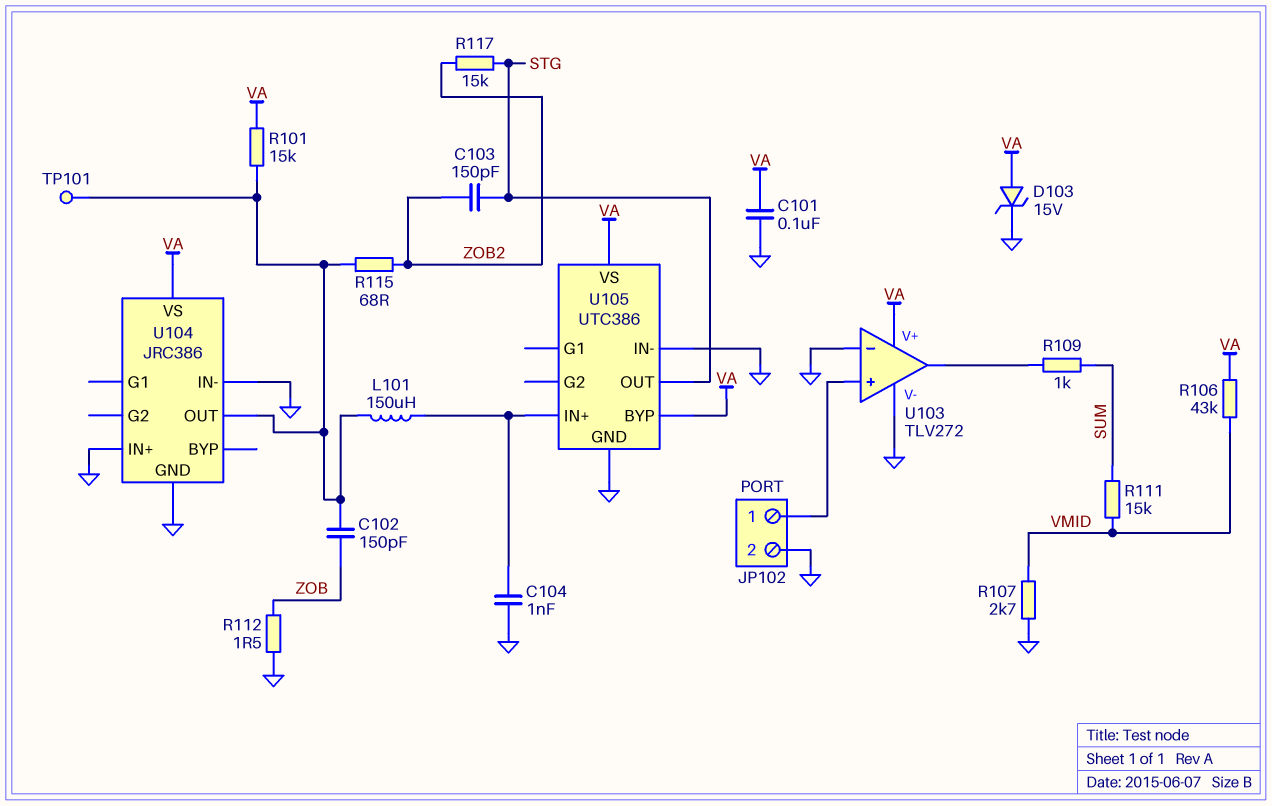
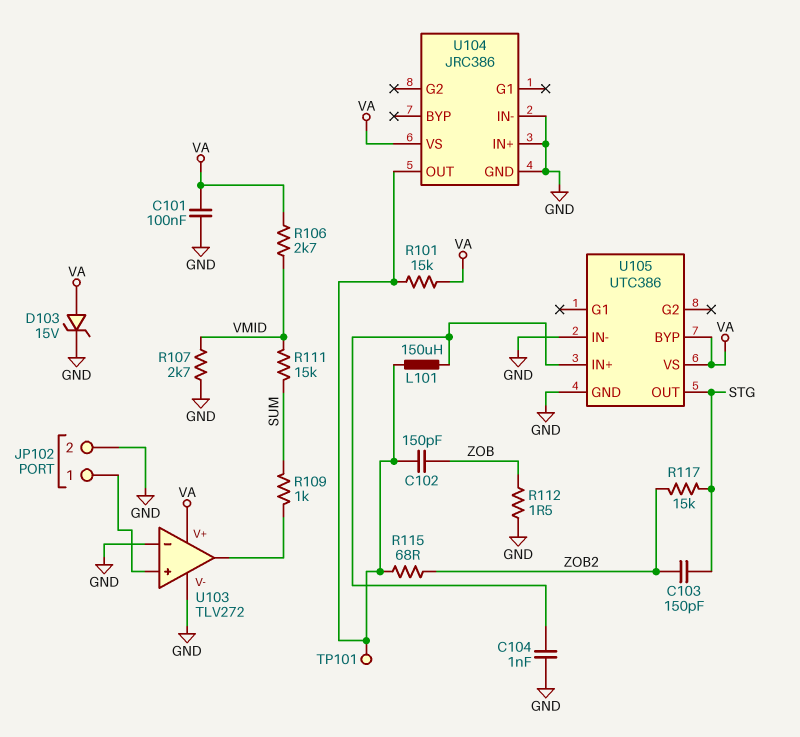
R106: 43k (VA, VMID) -> 2.7k (VA, VMID)

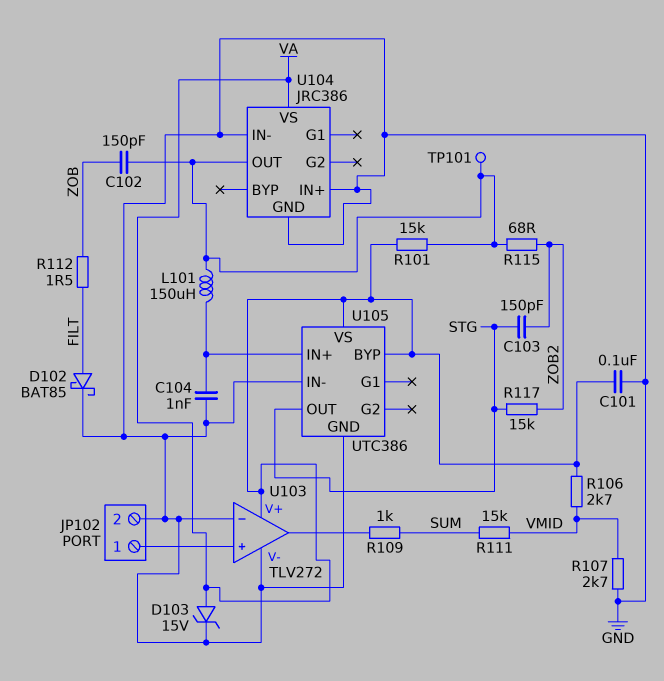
D102: none -> schottky BAT85 (A FILT, K GND)
R112: 1.5 (GND, ZOB) -> 1.5 (FILT, ZOB)

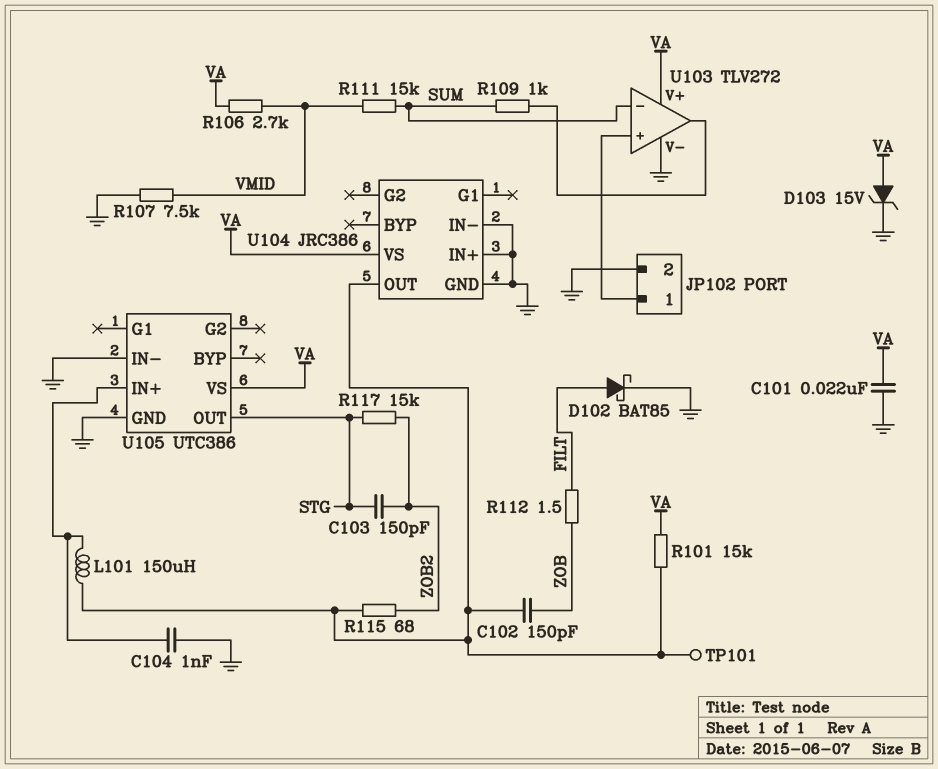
C101: 100nF (GND, VA) -> 22nF (GND, VA)
R107: 2.7k (GND, VMID) -> 7.5k (GND, VMID)
U103 pin in-: GND -> SUM
U105 pin BYP: VA -> none

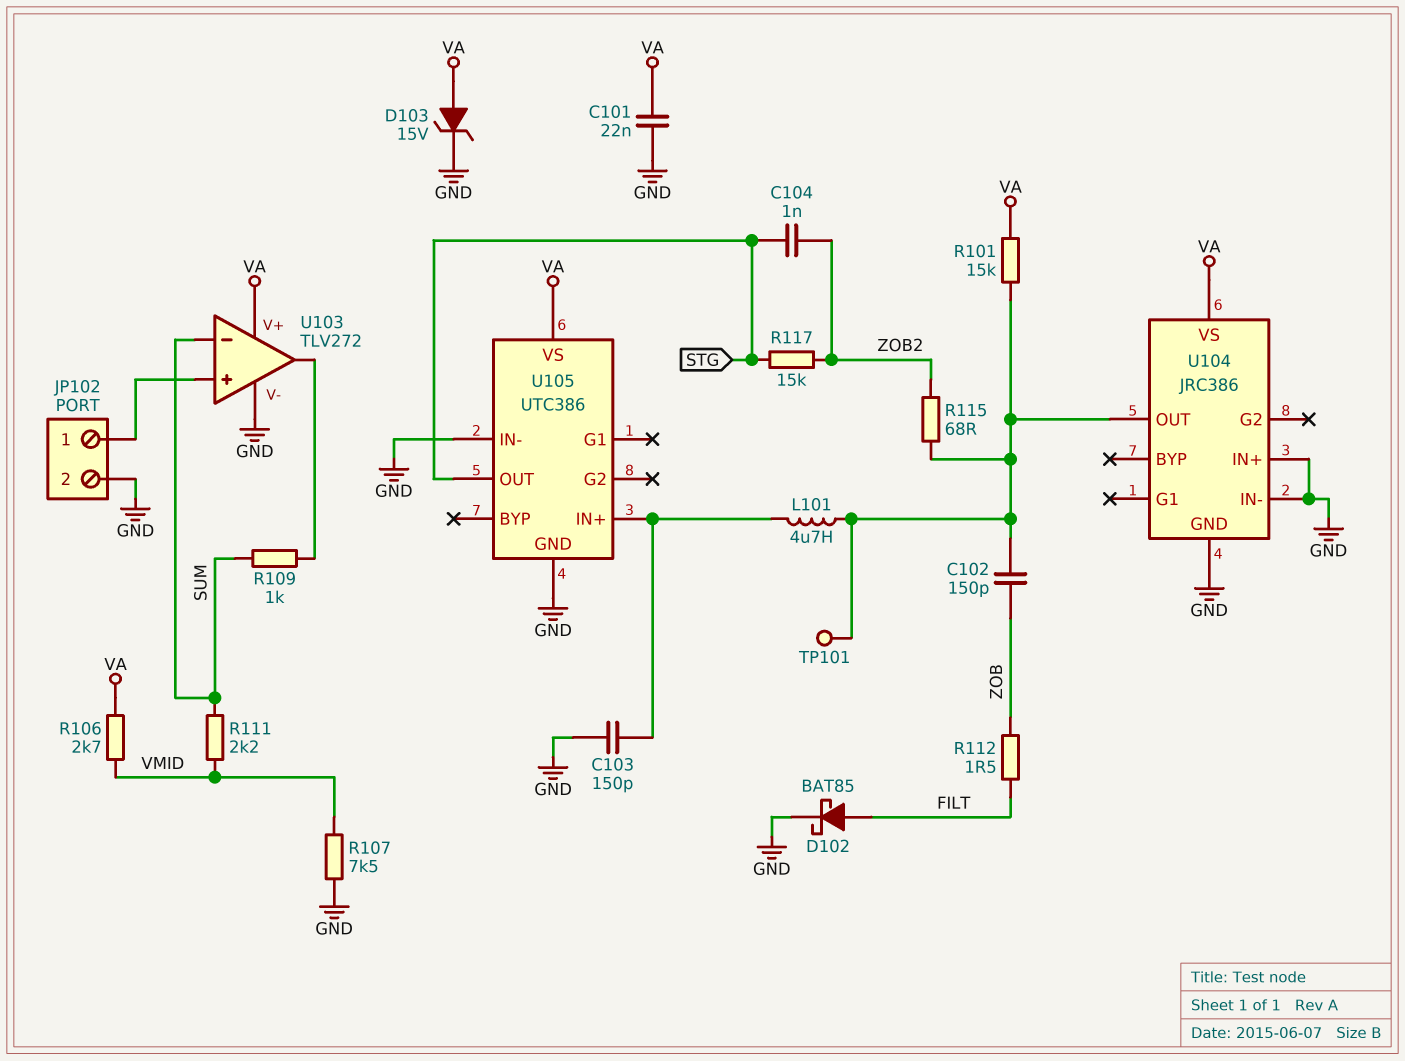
C103: 150pF (STG, ZOB2) -> 150pF (GND, U105/IN+)
C104: 1nF (GND, U105/IN+) -> 1nF (STG, ZOB2)
L101: 150uH (U104/OUT, U105/IN+) -> 4.7uH (U104/OUT, U105/IN+)
R111: 15k (SUM, VMID) -> 2.2k (SUM, VMID)

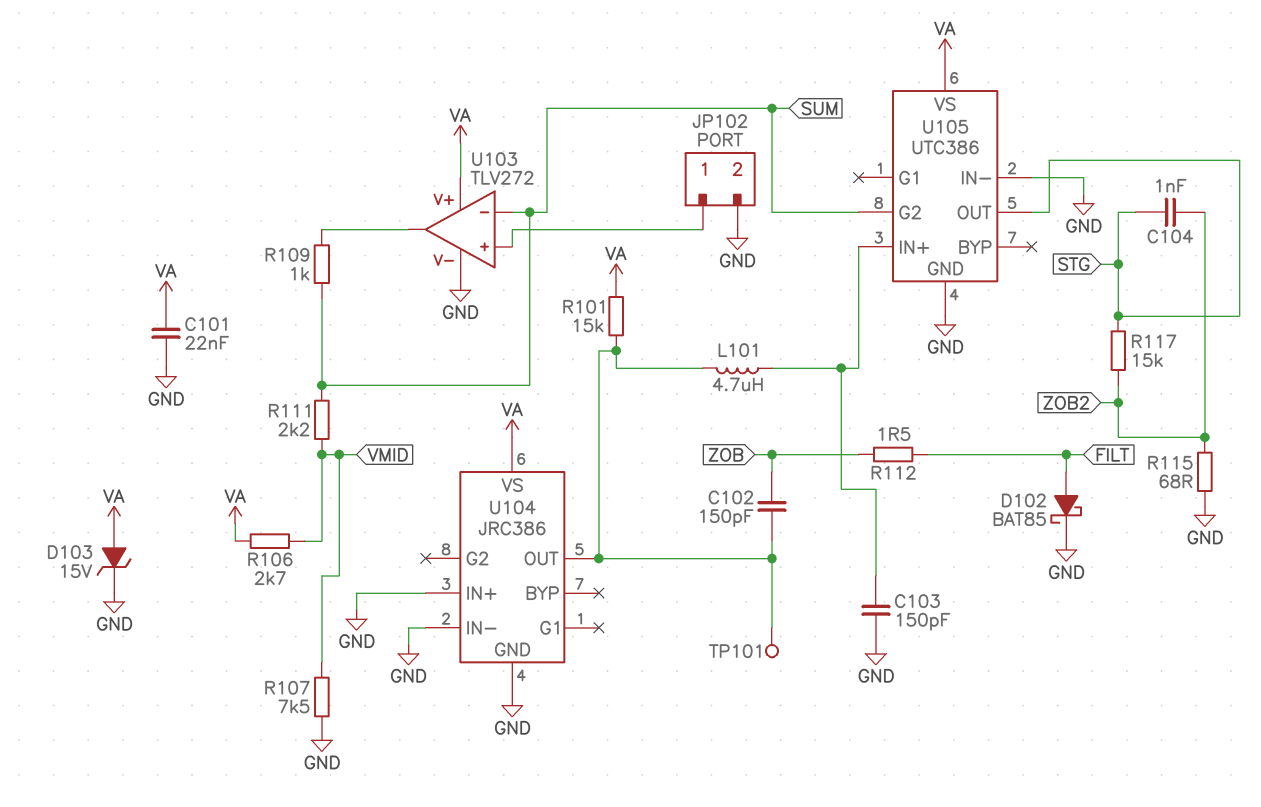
R115: 68 (U104/OUT, ZOB2) -> 68 (GND, ZOB2)
U105 pin G2: none -> SUM

